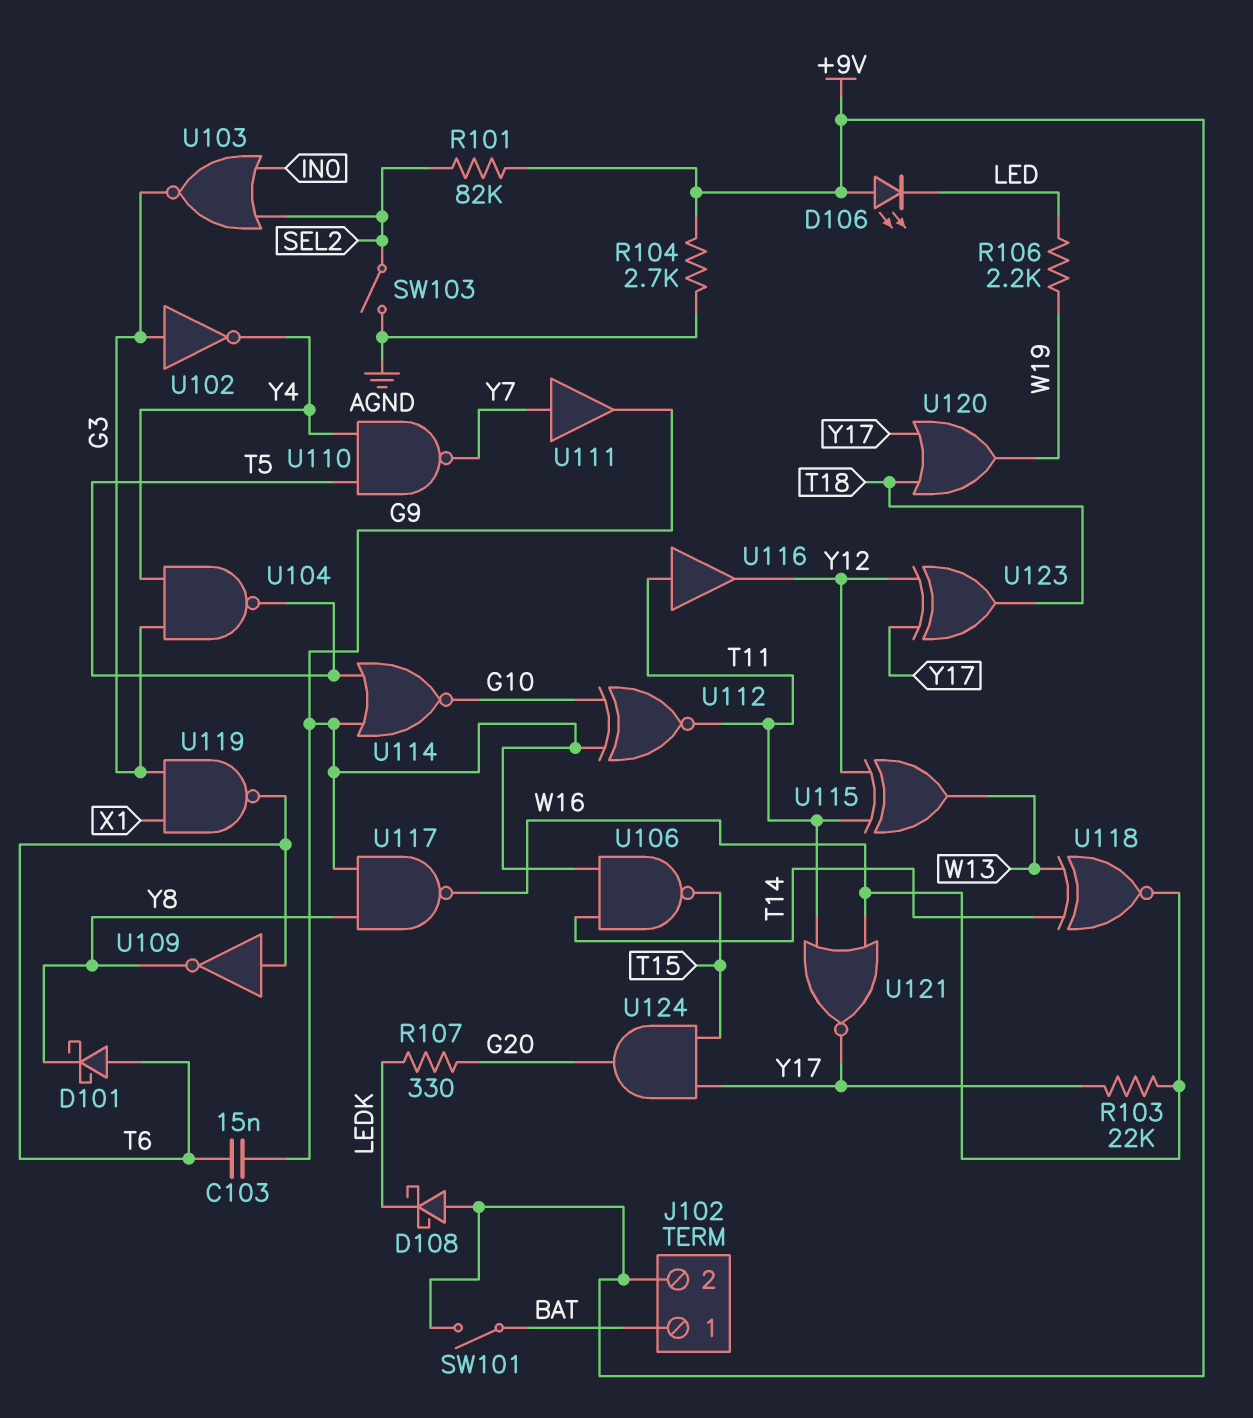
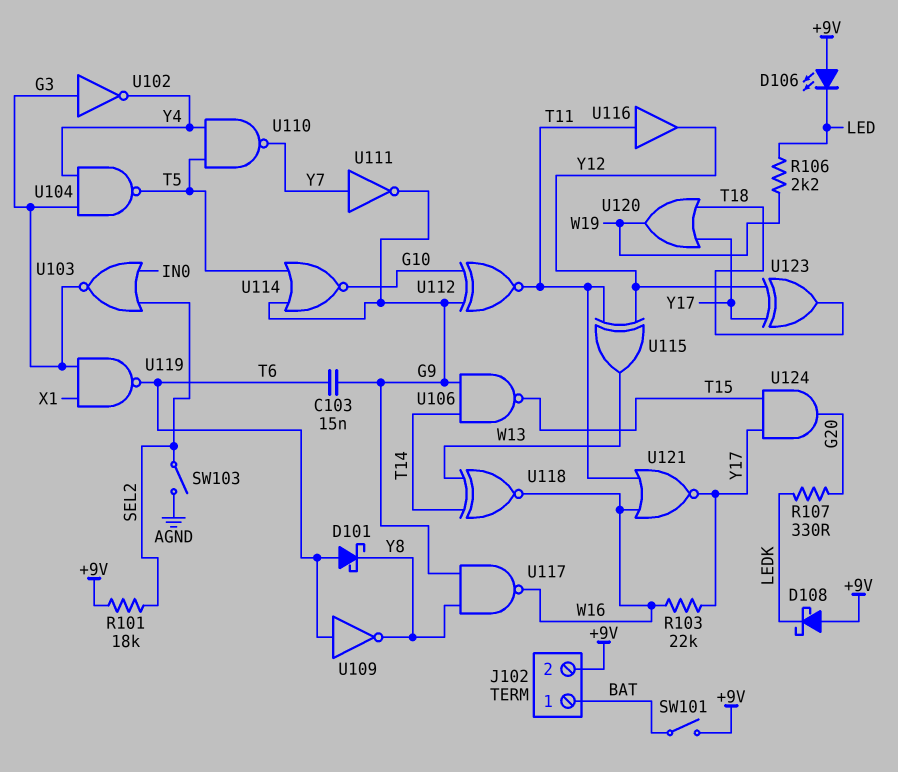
R101: 82k (+9V, SEL2) -> 18k (+9V, SEL2)
R104: 2.7k (+9V, AGND) -> none
U111: buffer (in Y7, out G9) -> NOT (in Y7, out G9)

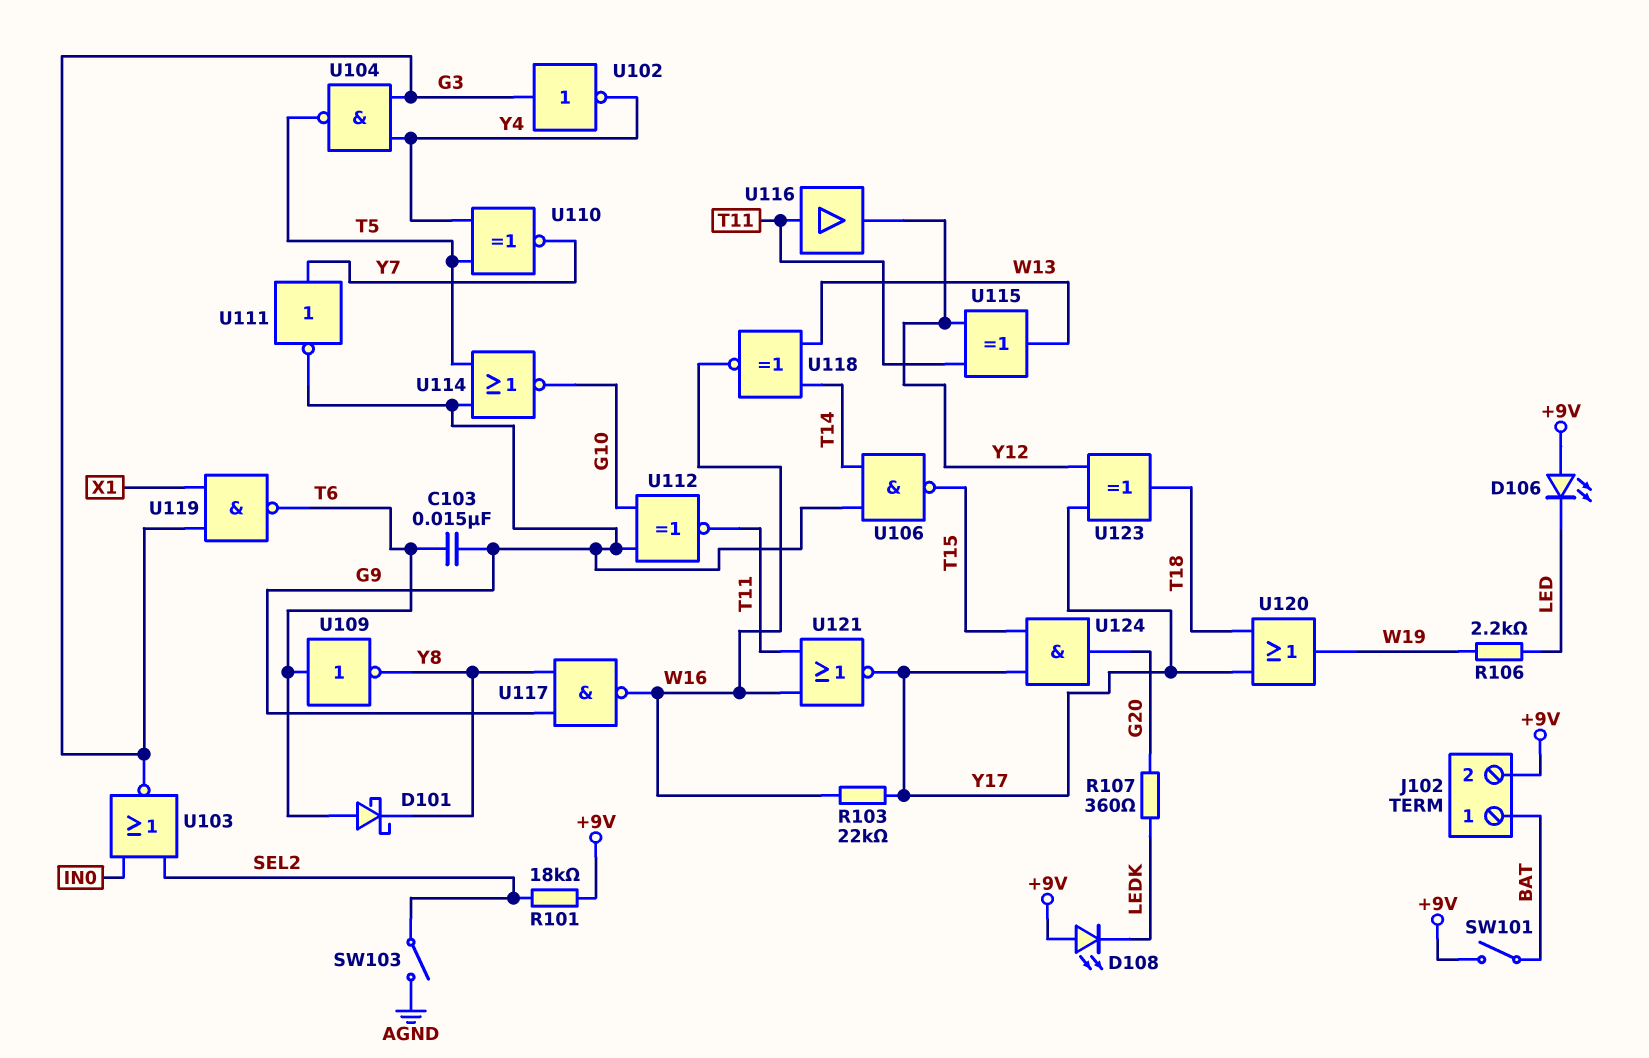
D108: schottky (A +9V, K LEDK) -> LED (A +9V, K LEDK)
R107: 330 (G20, LEDK) -> 360 (G20, LEDK)
U110: NAND (in T5, in Y4, out Y7) -> XNOR (in T5, in Y4, out Y7)

